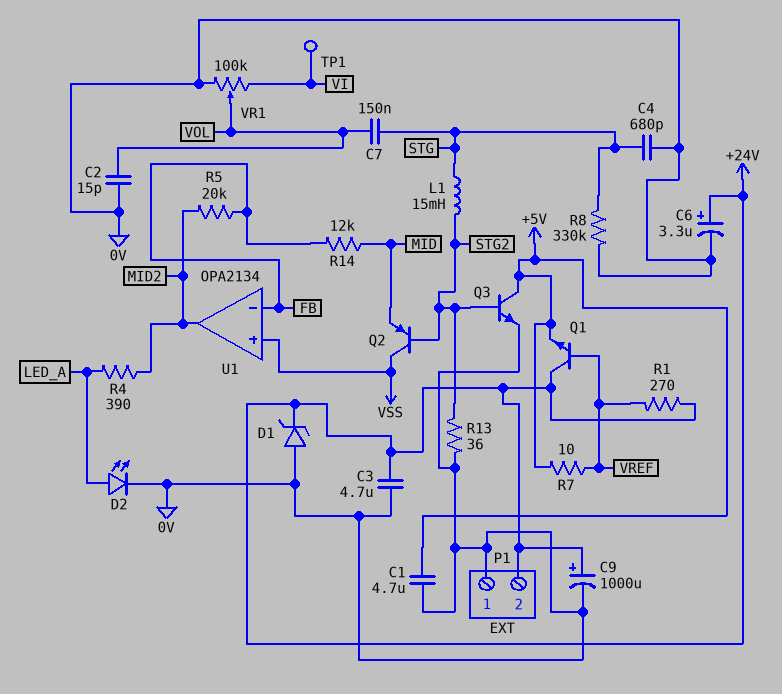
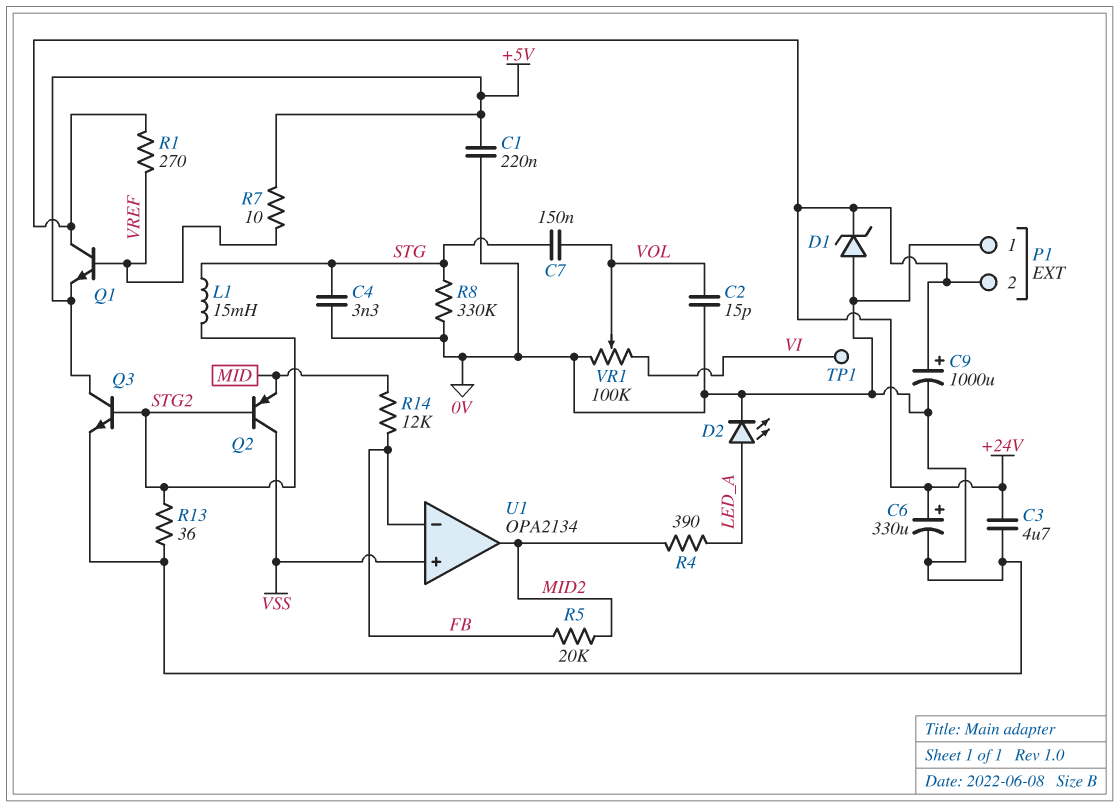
C1: 4.7uF (+5V, 0V) -> 220nF (+5V, 0V)
C4: 680pF (0V, STG) -> 3.3nF (0V, STG)
C6: 3.3uF (plus +24V, minus 0V) -> 330uF (plus +24V, minus 0V)

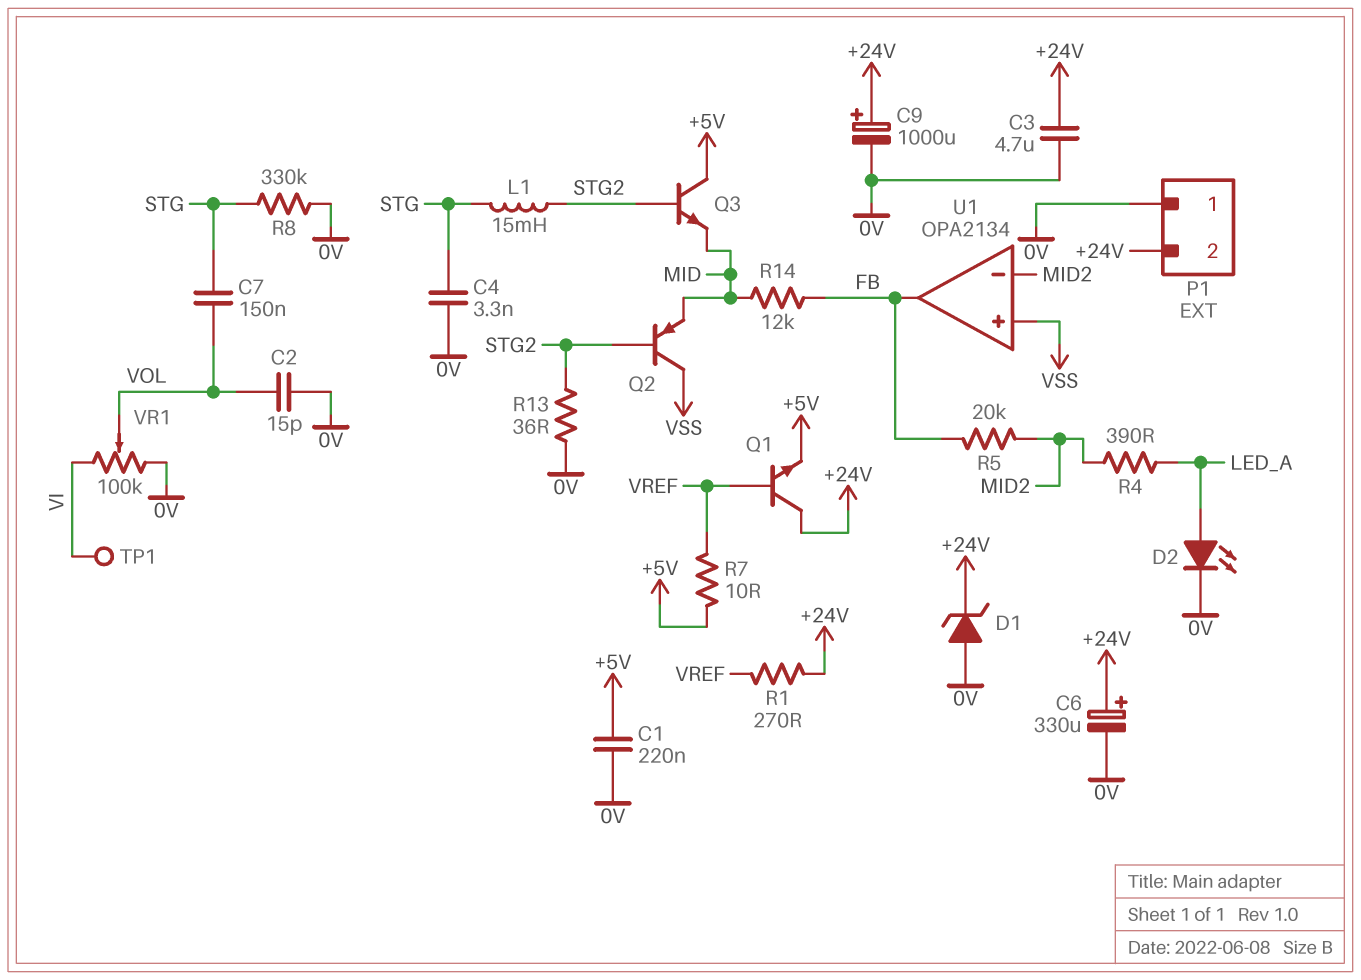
Q3: NPN (B STG2, C +5V, E 0V) -> NPN (B STG2, C +5V, E MID)
U1 pin in-: FB -> MID2
U1 pin out: MID2 -> FB

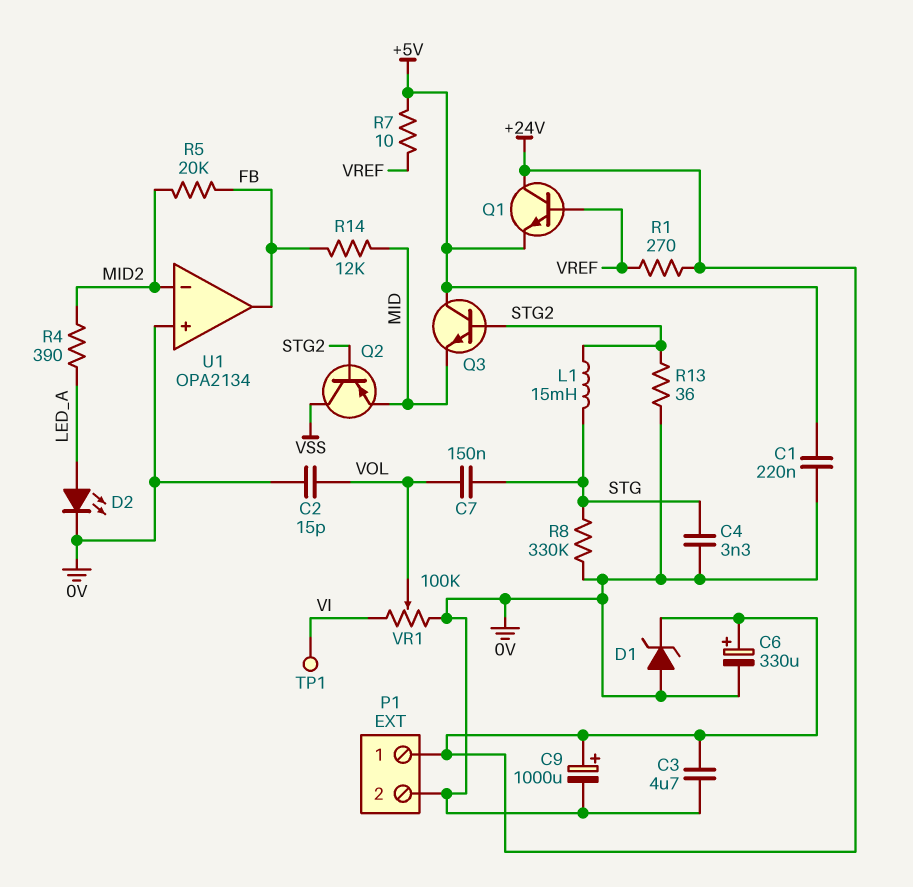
P1 pin 1: 0V -> +24V
P1 pin 2: +24V -> 0V
U1 pin in+: VSS -> 0V

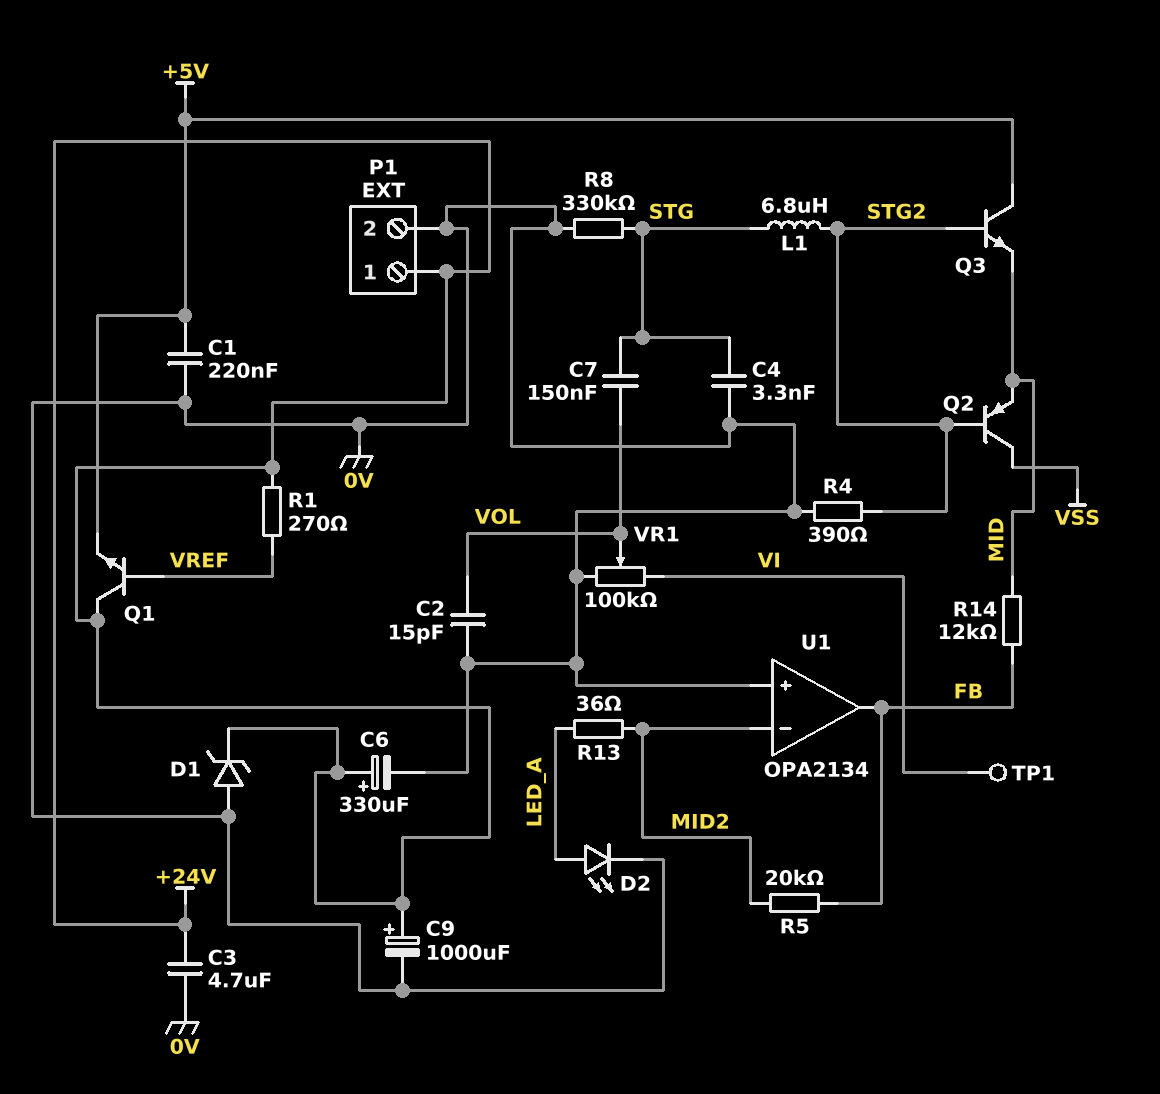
L1: 15mH (STG, STG2) -> 6.8uH (STG, STG2)
R4: 390 (LED_A, MID2) -> 390 (0V, STG2)
R7: 10 (+5V, VREF) -> none
R13: 36 (0V, STG2) -> 36 (LED_A, MID2)

